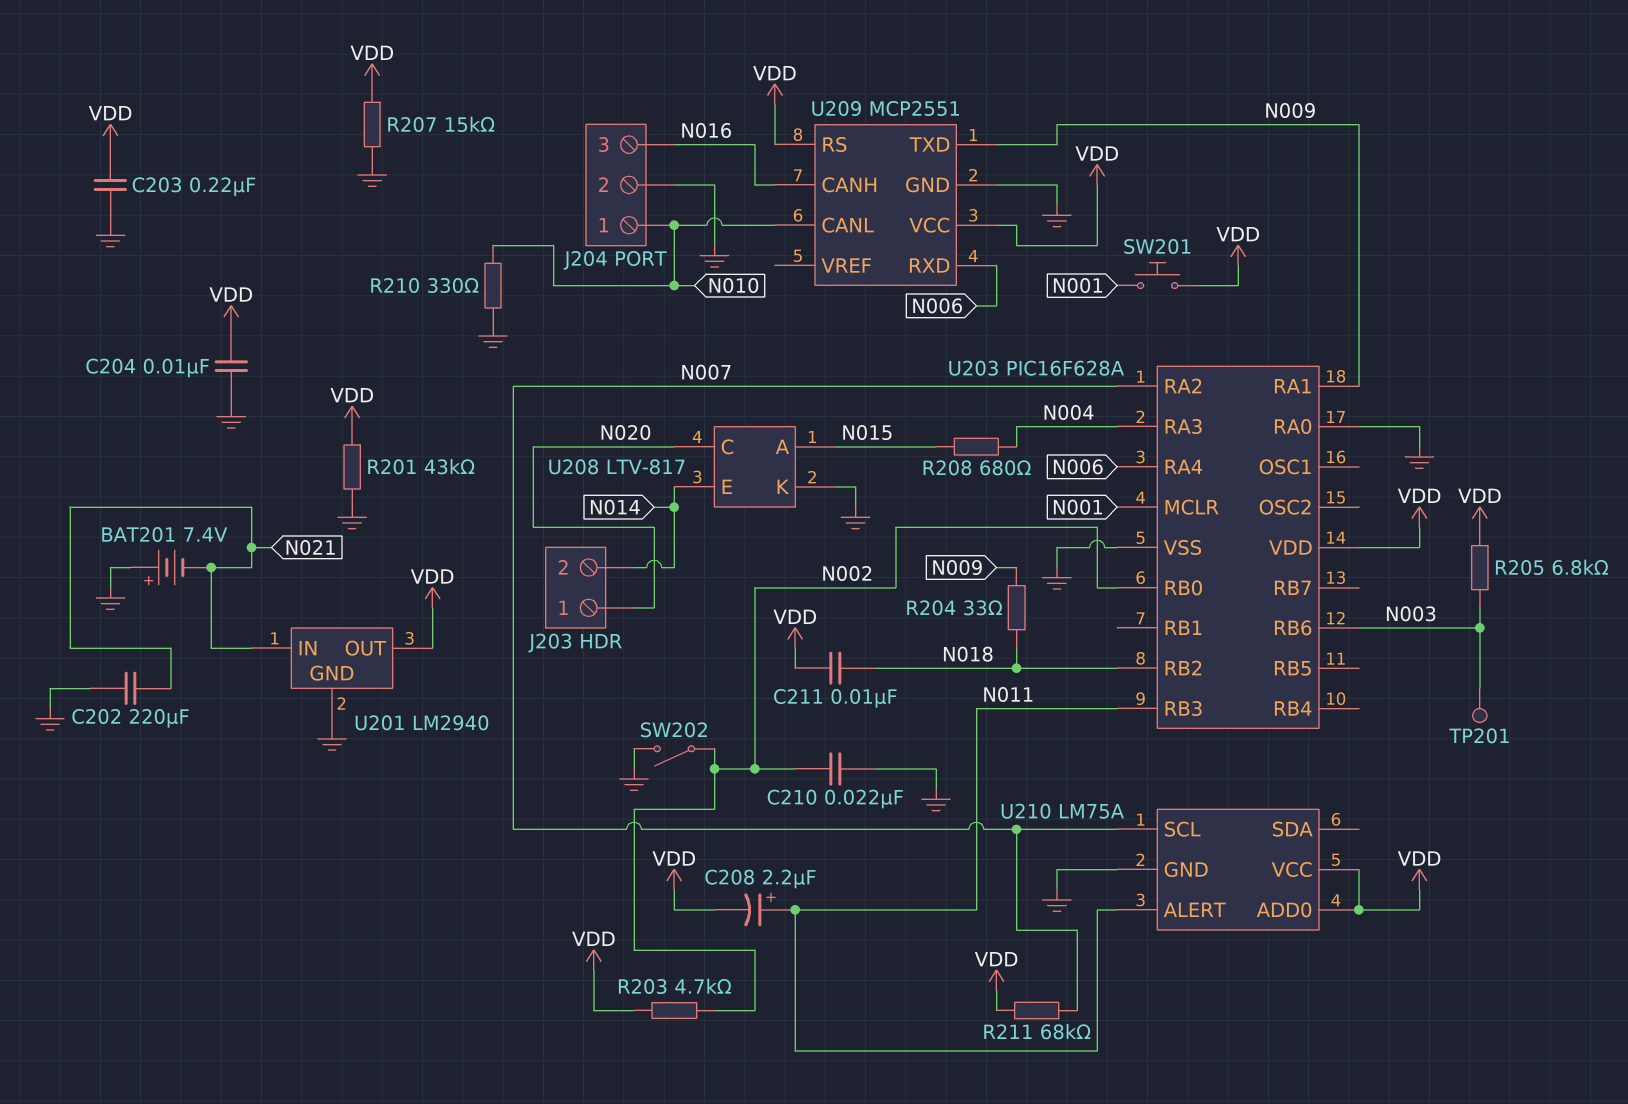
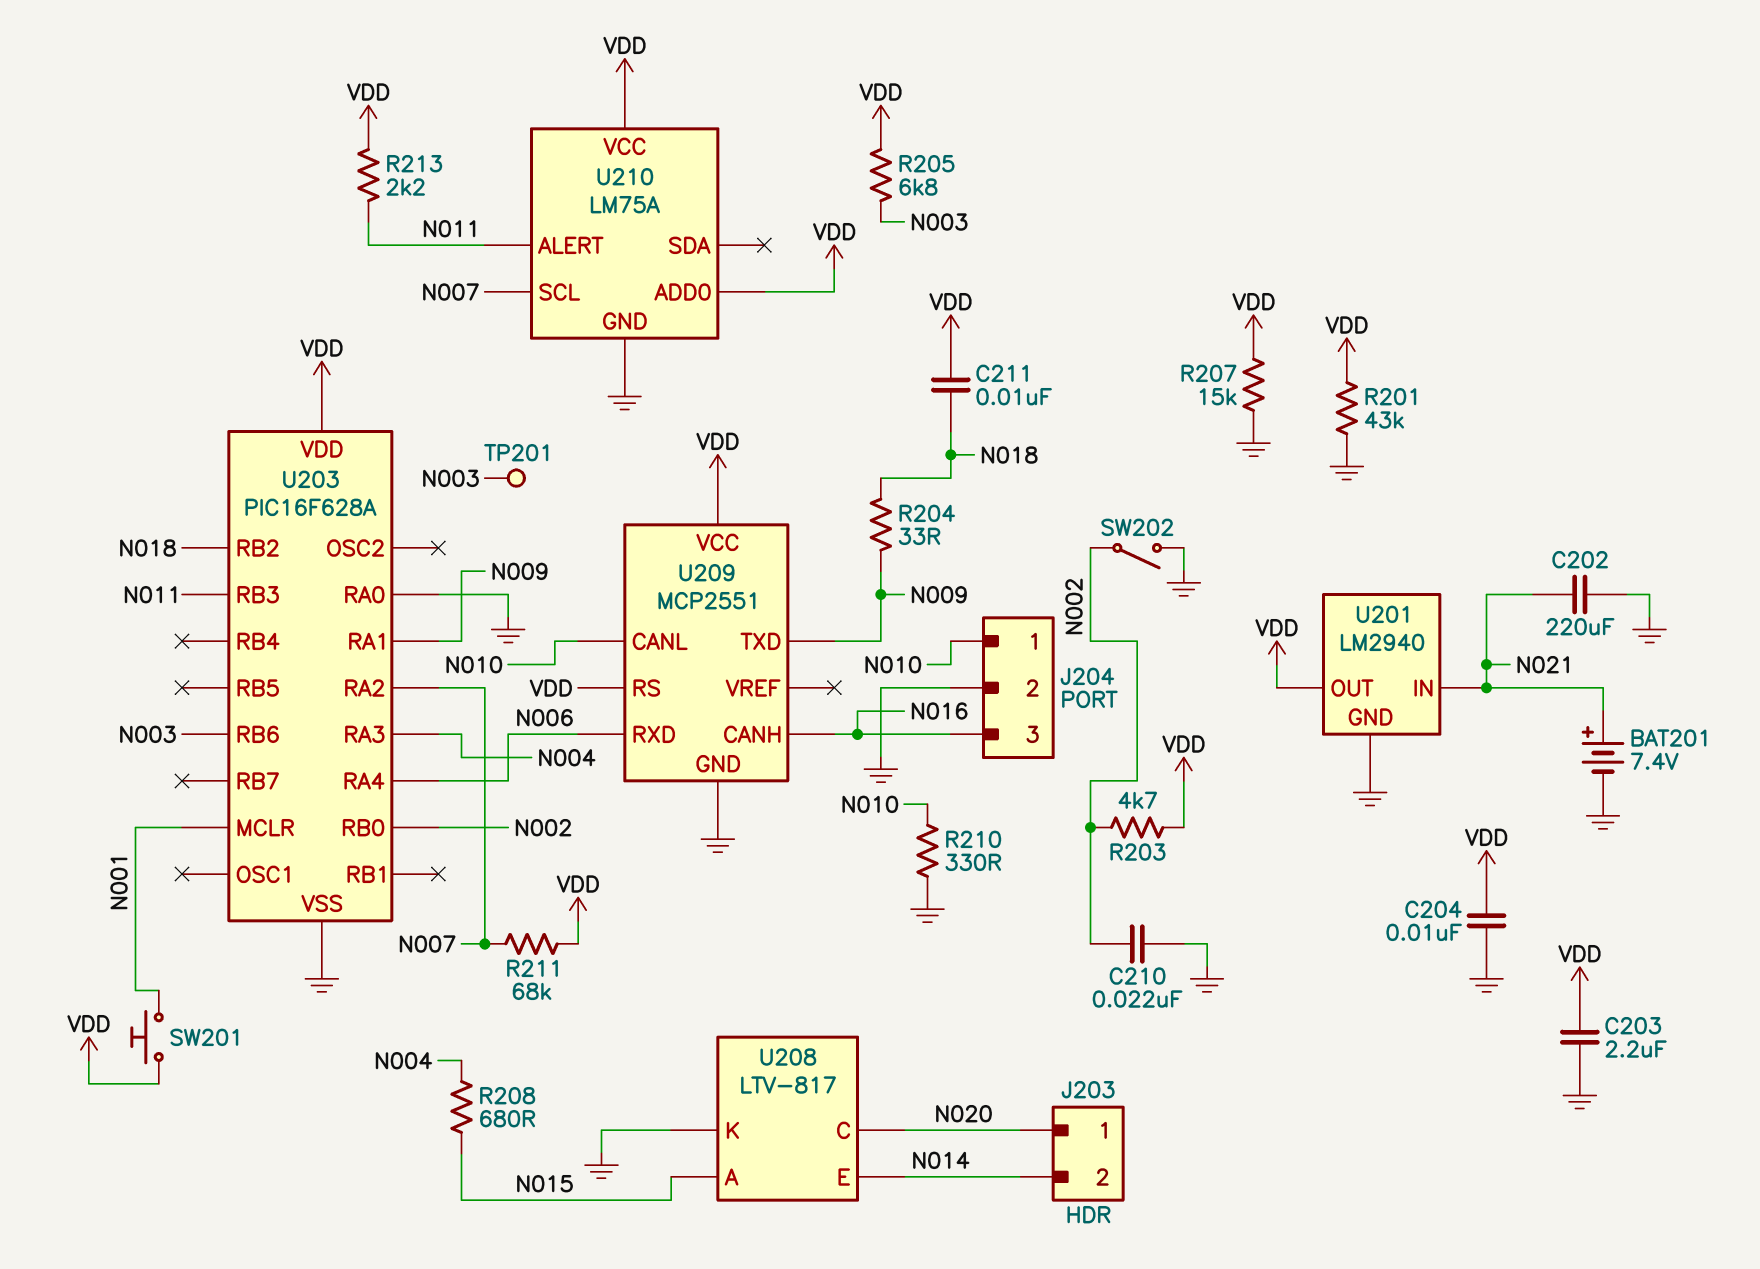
BAT201: 7.4V (plus GND, minus N021) -> 7.4V (plus N021, minus GND)
C203: 220nF (GND, VDD) -> 2.2uF (GND, VDD)
C208: 2.2uF (plus N011, minus VDD) -> none
R213: none -> 2.2k (N011, VDD)

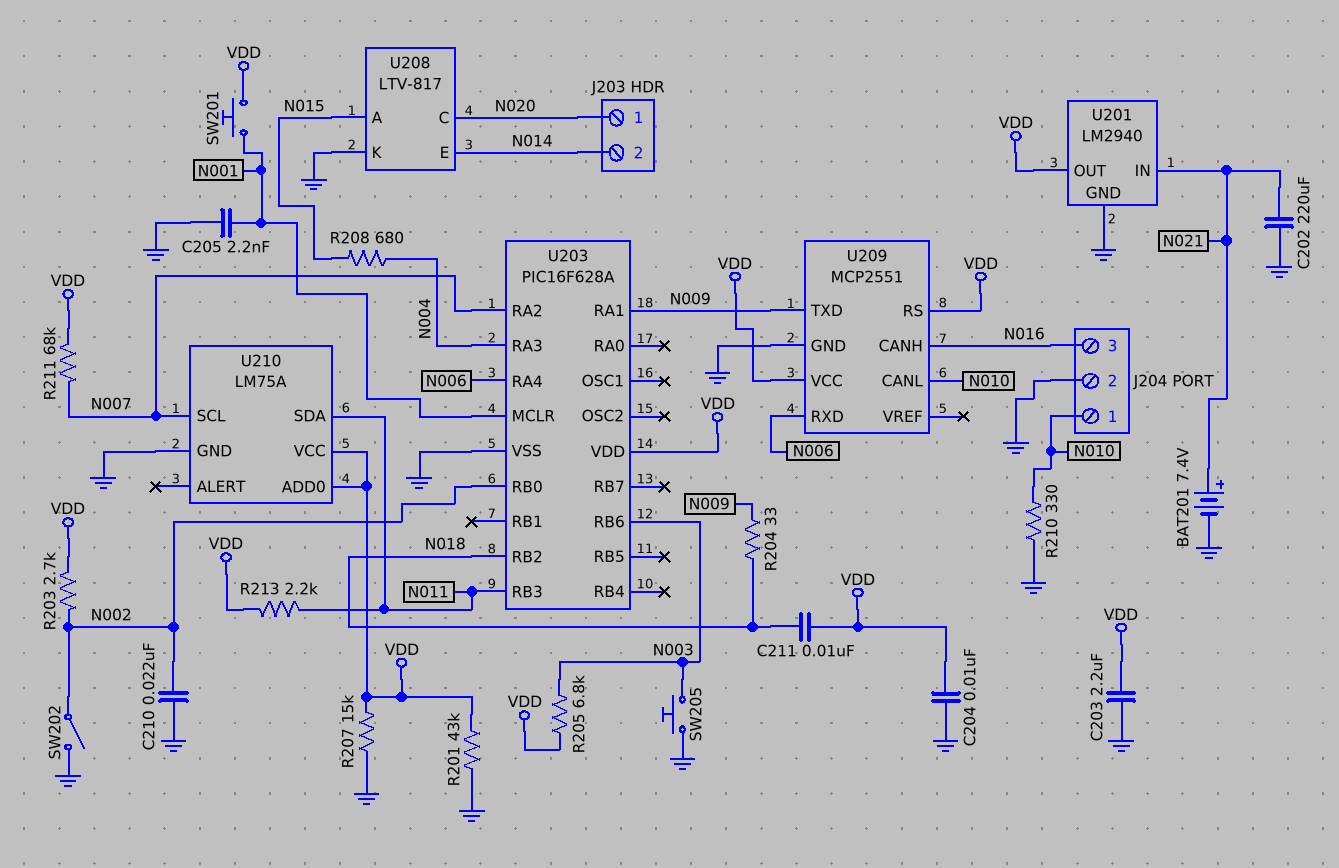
C205: none -> 2.2nF (GND, N001)
R203: 4.7k (N002, VDD) -> 2.7k (N002, VDD)
SW205: none -> button (GND, N003)
TP201: test point (N003) -> none
U203 pin RA0: GND -> none
U210 pin ALERT: N011 -> none
U210 pin SDA: none -> N011

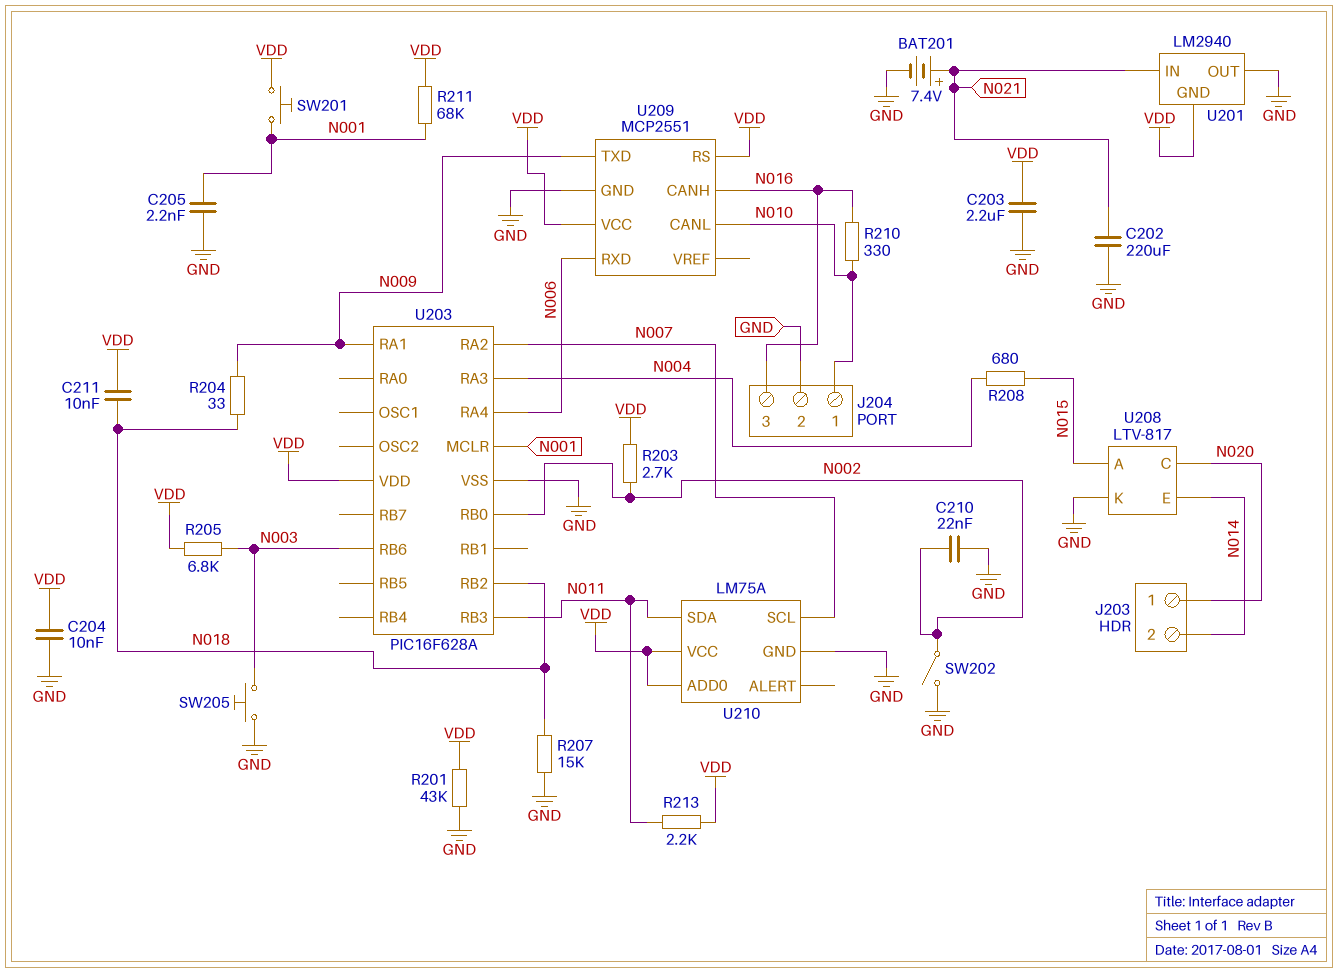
R207: 15k (GND, VDD) -> 15k (GND, N018)
R210: 330 (GND, N010) -> 330 (N010, N016)
R211: 68k (N007, VDD) -> 68k (N001, VDD)
U201 pin GND: GND -> VDD
U201 pin OUT: VDD -> GND

